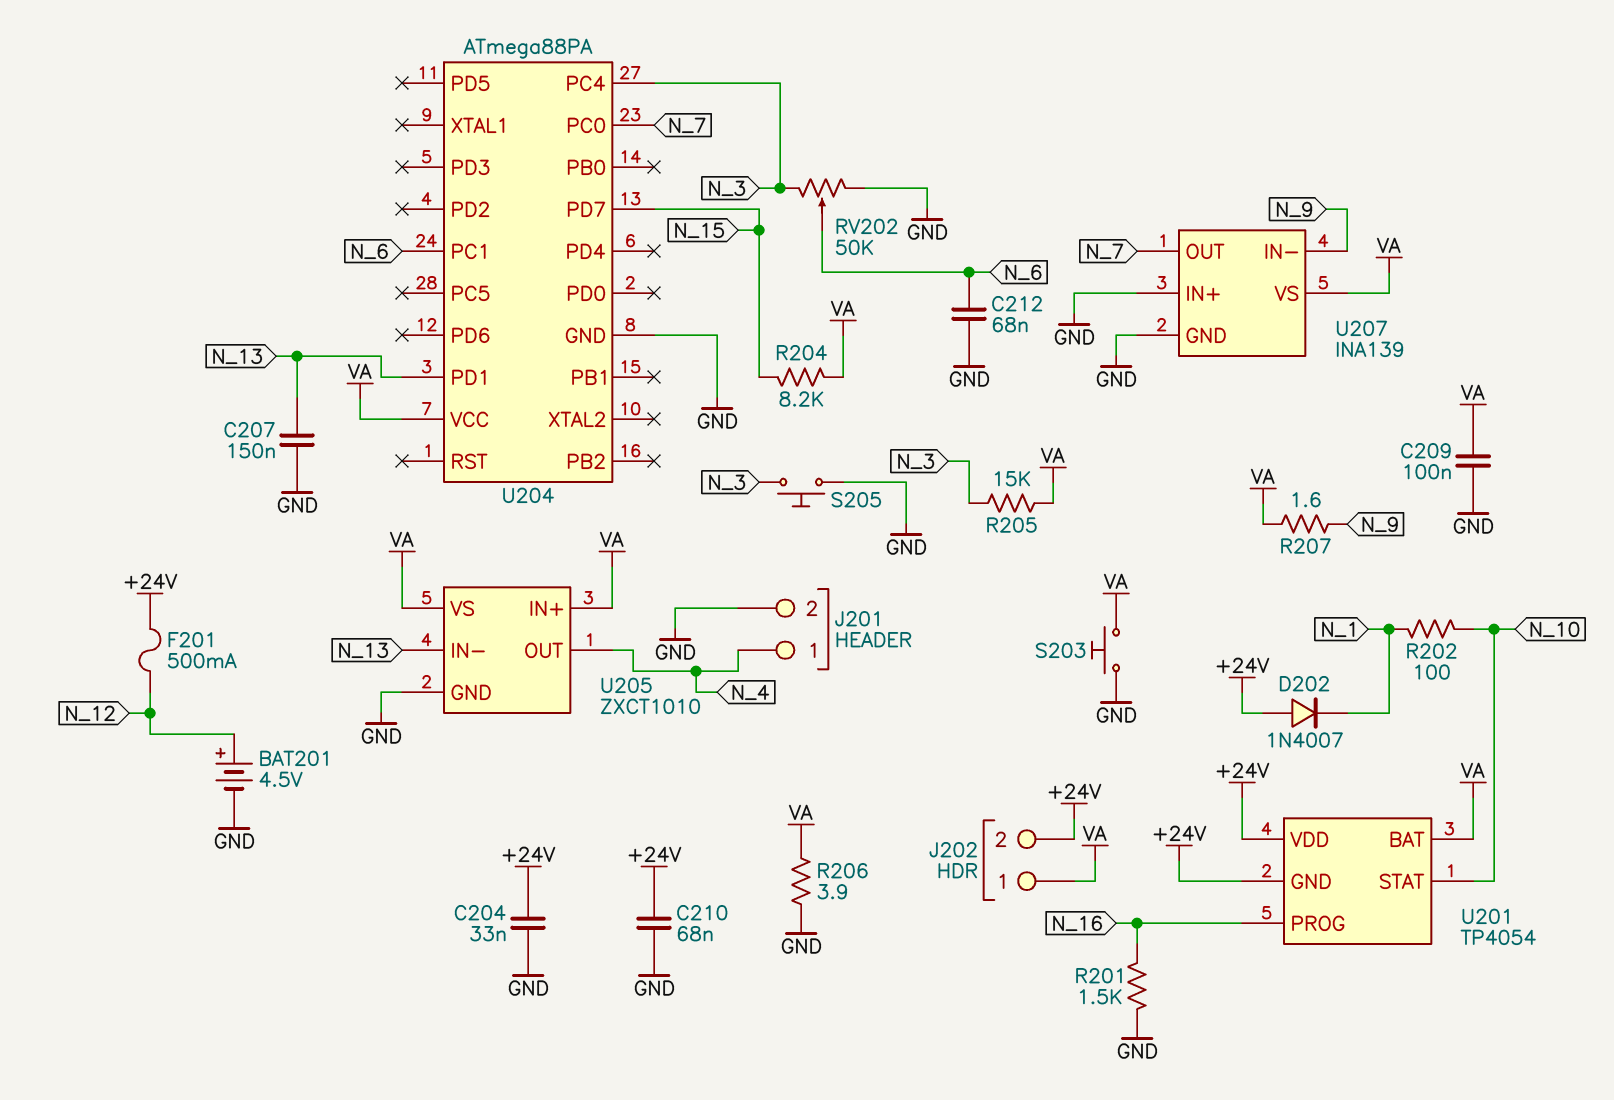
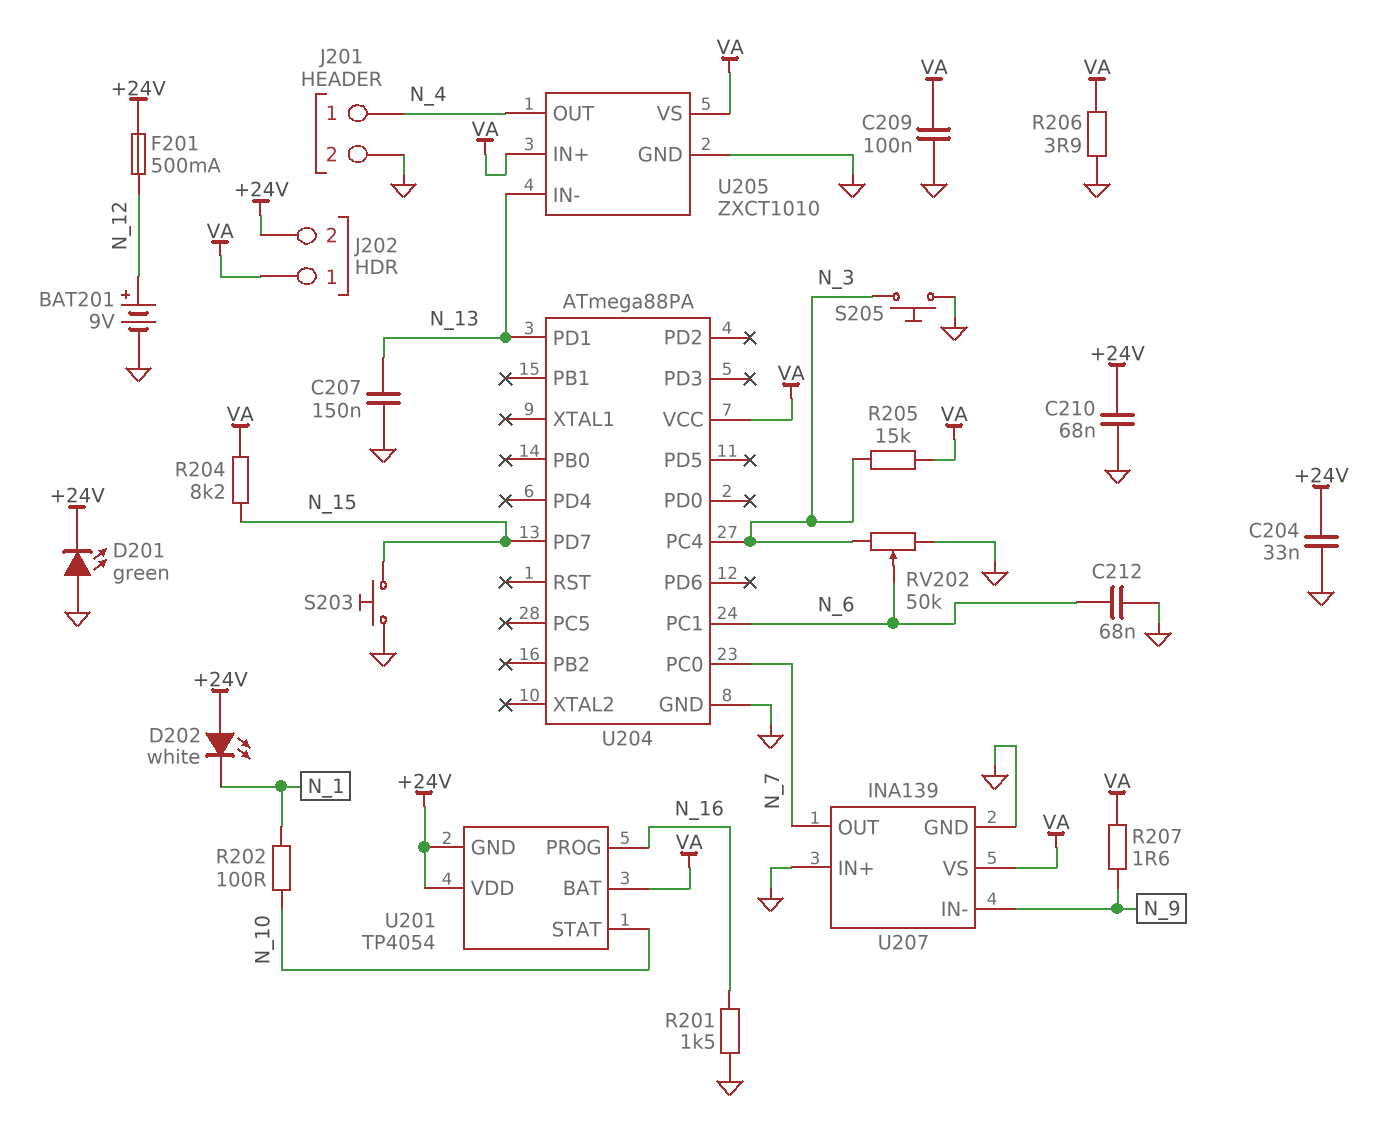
BAT201: 4.5V (plus N_12, minus GND) -> 9V (plus N_12, minus GND)
D201: none -> LED green (A GND, K +24V)
D202: diode 1N4007 (A +24V, K N_1) -> LED white (A +24V, K N_1)
S203: button (GND, VA) -> button (GND, N_15)

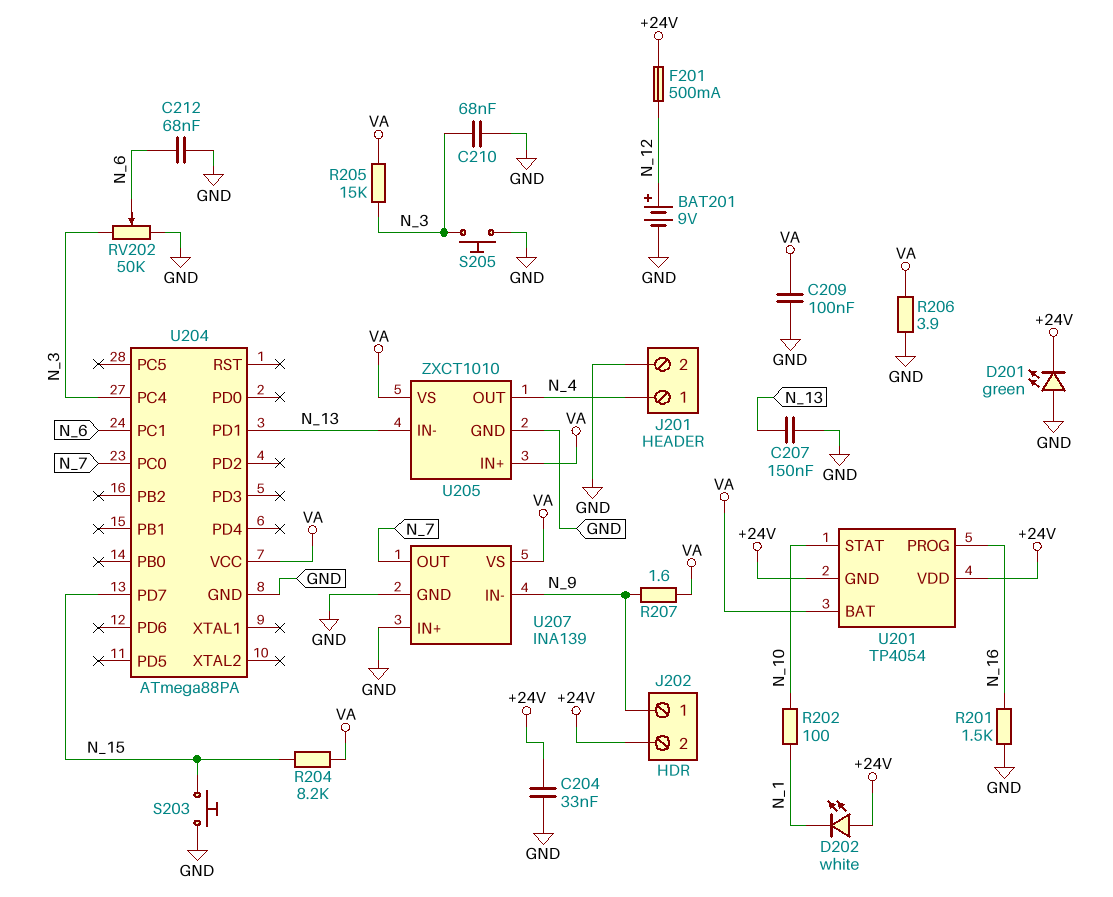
C210: 68nF (+24V, GND) -> 68nF (GND, N_3)
J202 pin 1: VA -> N_9

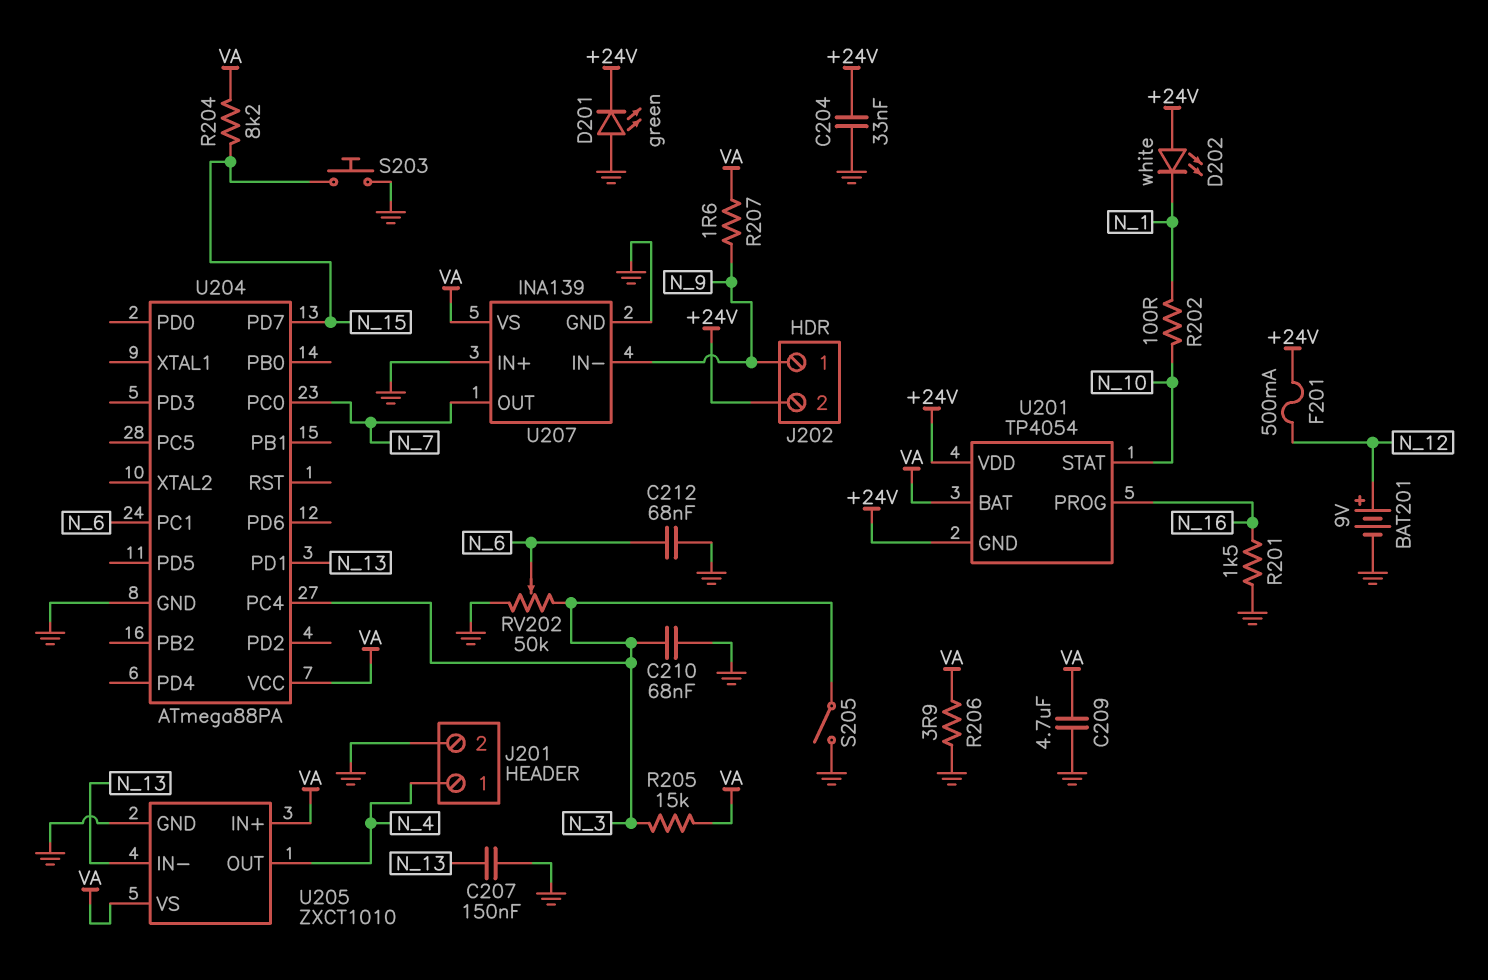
C209: 100nF (GND, VA) -> 4.7uF (GND, VA)
S205: button (GND, N_3) -> switch (GND, N_3)

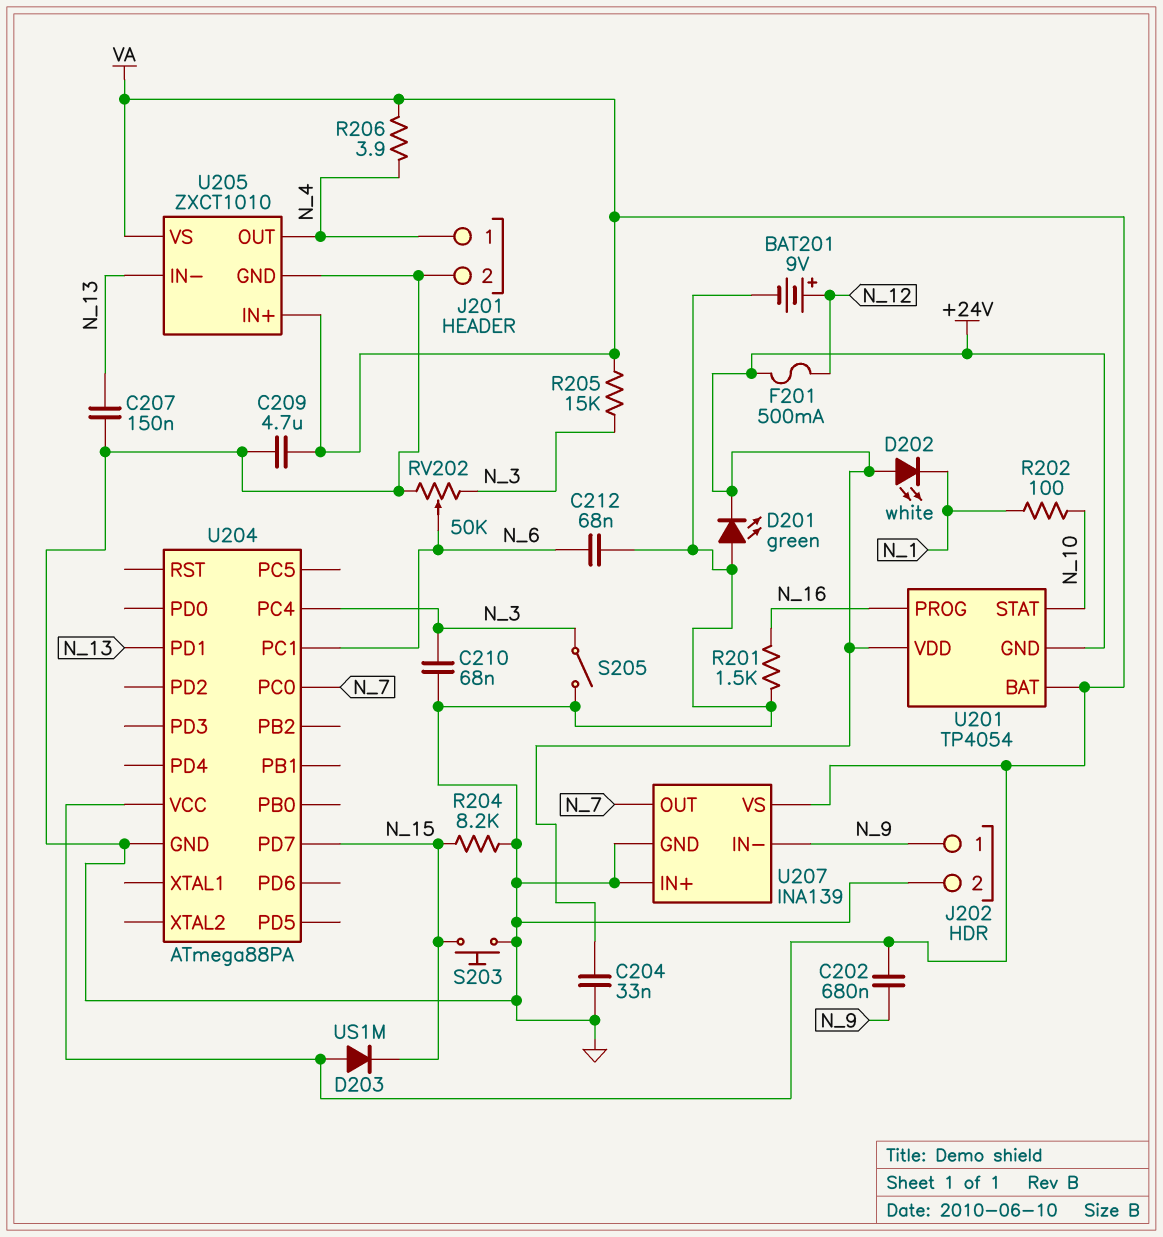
C202: none -> 680nF (N_9, VA)
D203: none -> diode US1M (A VA, K N_15)
J202 pin 2: +24V -> GND
R204: 8.2k (N_15, VA) -> 8.2k (GND, N_15)
R206: 3.9 (GND, VA) -> 3.9 (N_4, VA)
R207: 1.6 (N_9, VA) -> none

